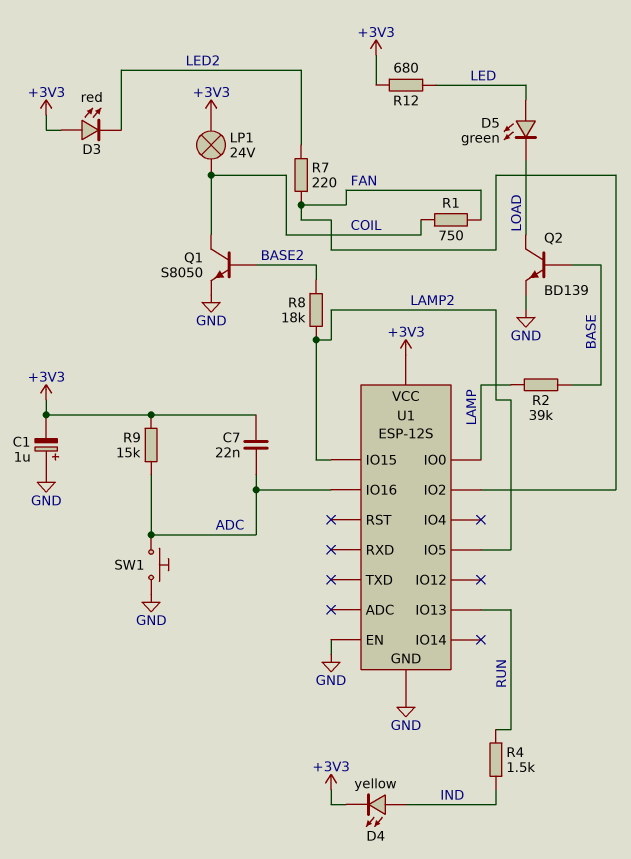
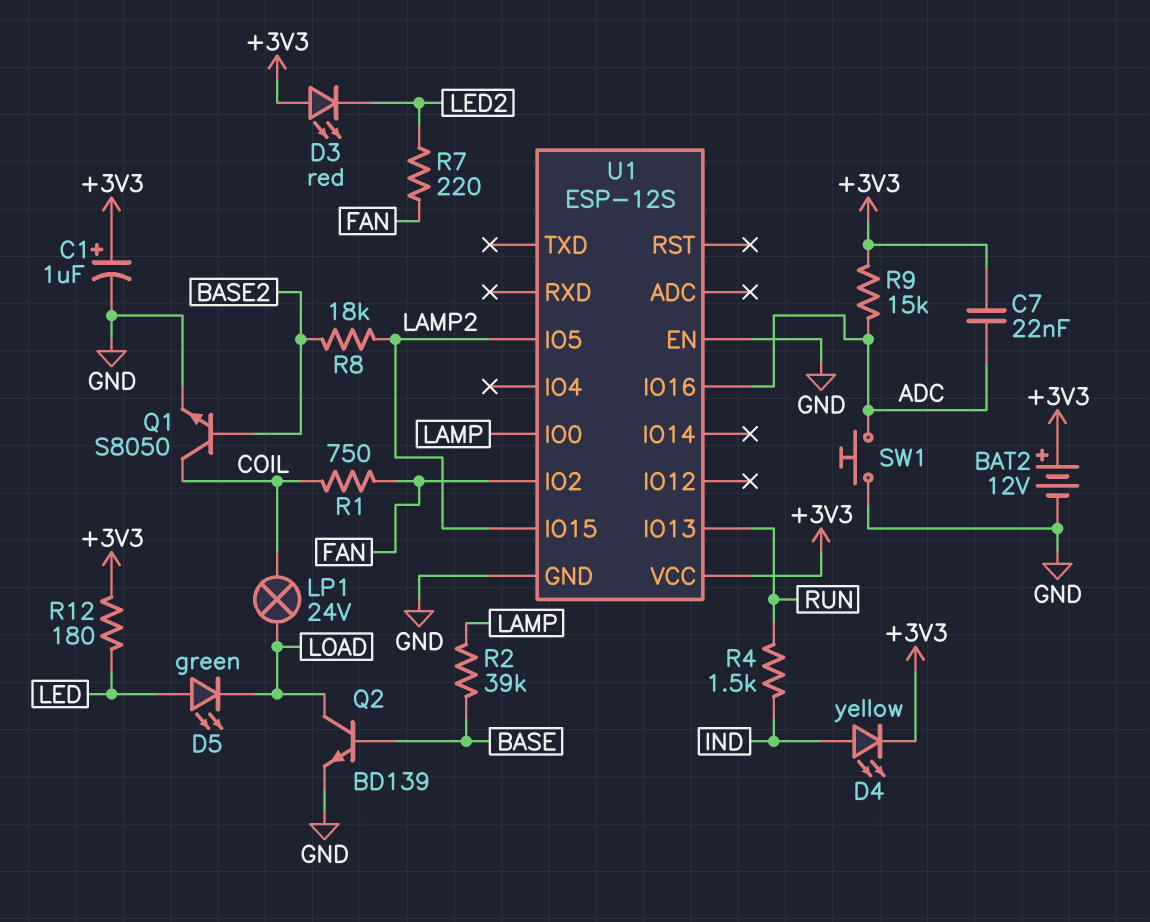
BAT2: none -> 12V (plus +3V3, minus GND)
C1: 1uF (plus GND, minus +3V3) -> 1uF (plus +3V3, minus GND)
LP1: lamp 24V (+3V3, COIL) -> lamp 24V (COIL, LOAD)
R12: 680 (+3V3, LED) -> 180 (+3V3, LED)

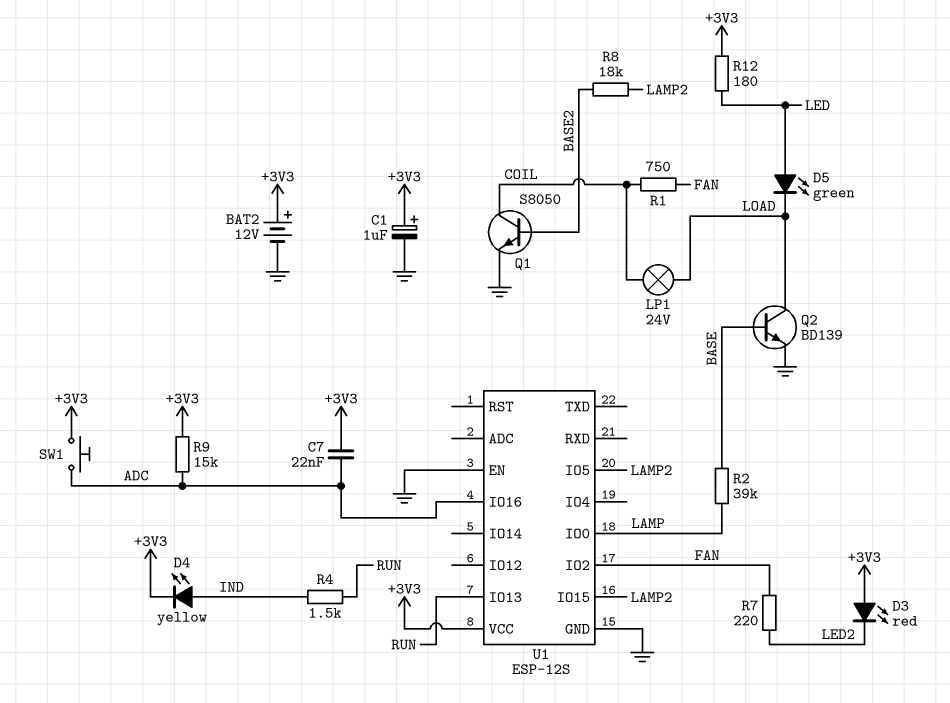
SW1: button (ADC, GND) -> button (+3V3, ADC)

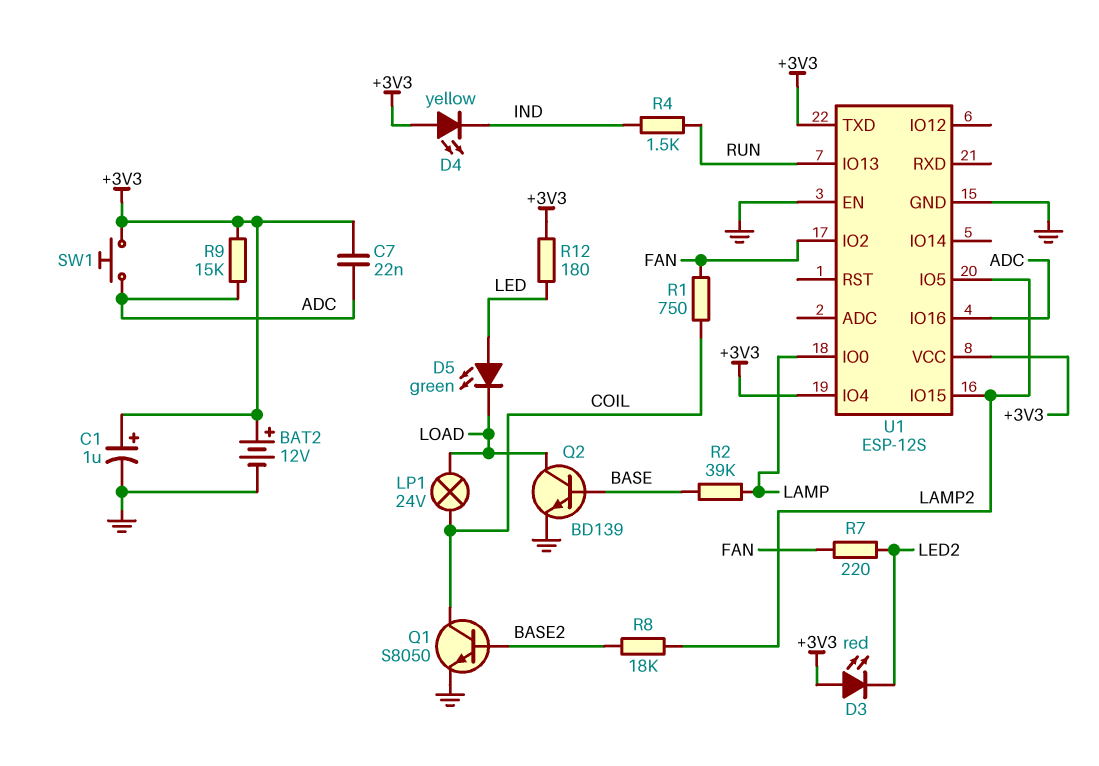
D4: LED yellow (A IND, K +3V3) -> LED yellow (A +3V3, K IND)
U1 pin IO4: none -> +3V3
U1 pin TXD: none -> +3V3

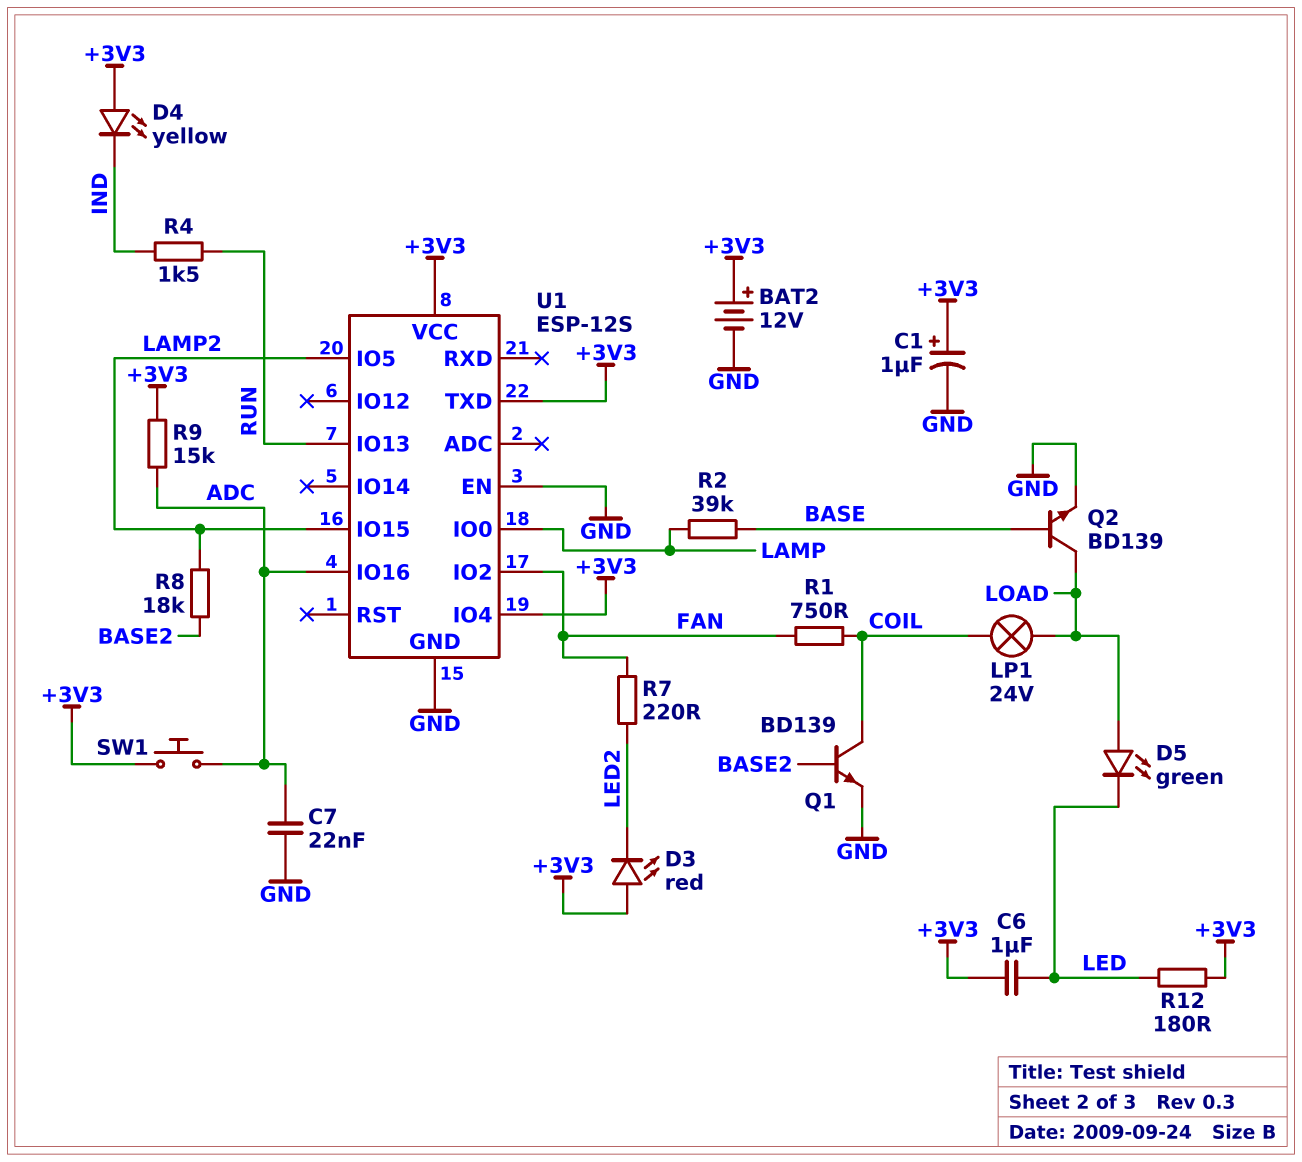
C6: none -> 1uF (+3V3, LED)
C7: 22nF (+3V3, ADC) -> 22nF (ADC, GND)
D5: LED green (A LED, K LOAD) -> LED green (A LOAD, K LED)
Q1: NPN S8050 (B BASE2, C COIL, E GND) -> NPN BD139 (B BASE2, C COIL, E GND)

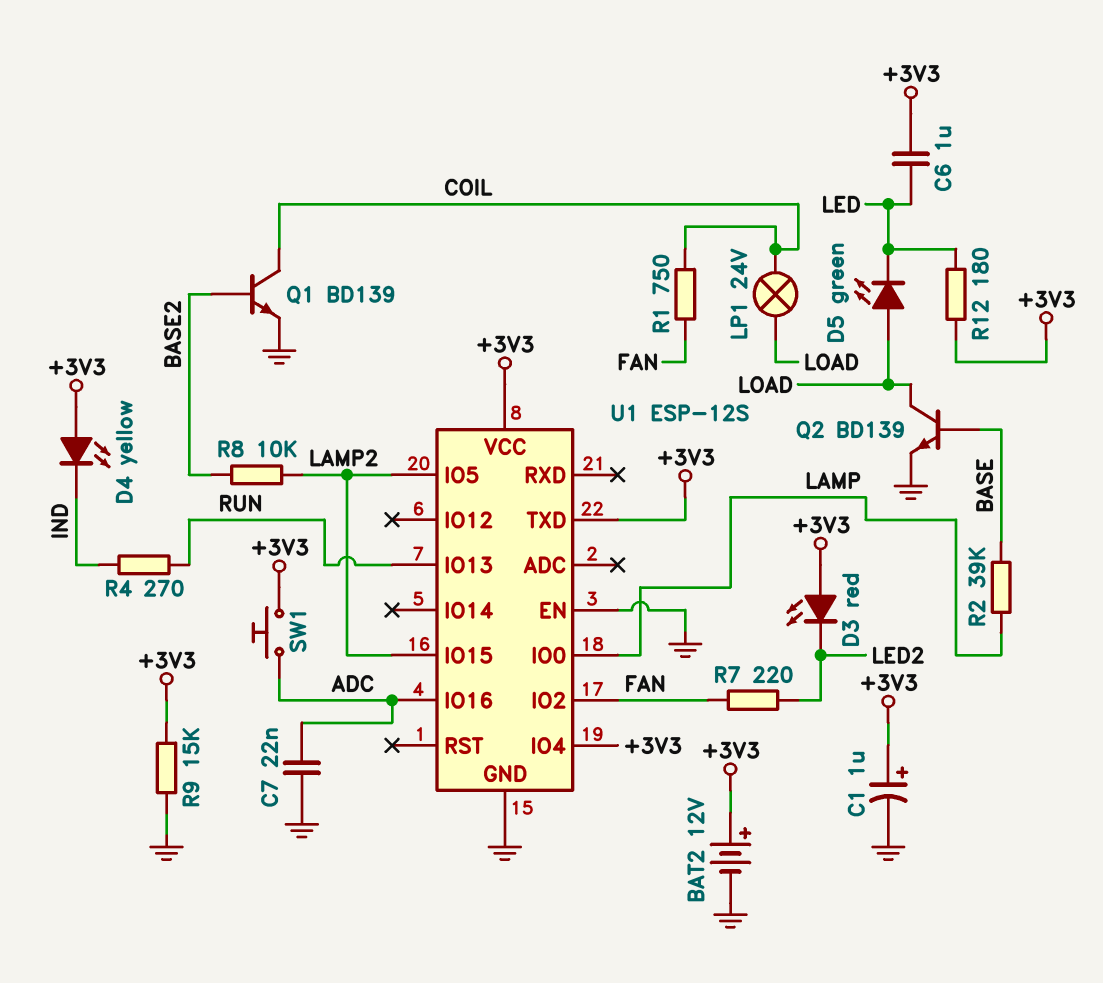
R4: 1.5k (IND, RUN) -> 270 (IND, RUN)
R8: 18k (BASE2, LAMP2) -> 10k (BASE2, LAMP2)
R9: 15k (+3V3, ADC) -> 15k (+3V3, GND)

